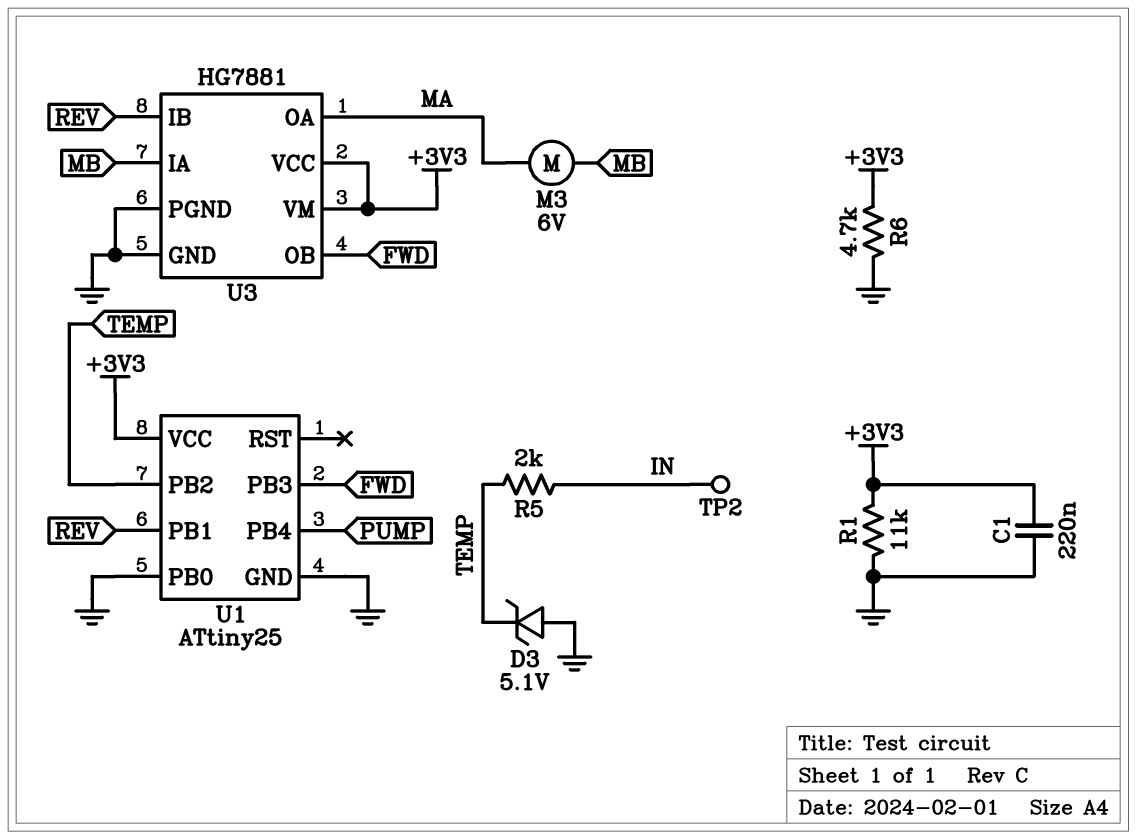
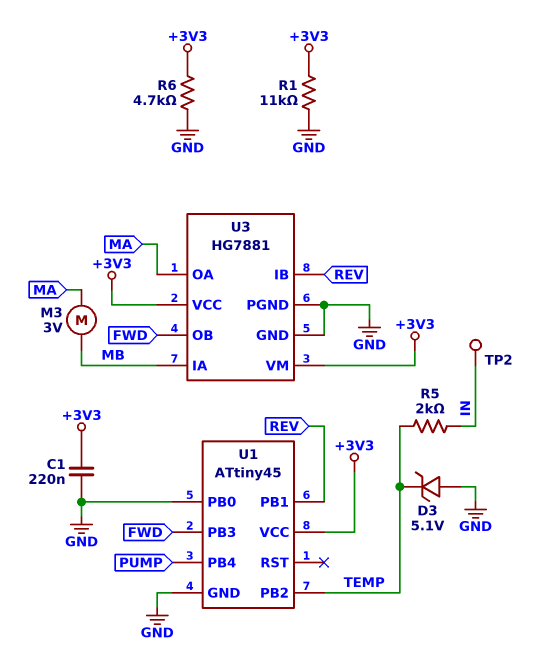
M3: motor 6V (MA, MB) -> motor 3V (MA, MB)
U1: ATtiny25 -> ATtiny45

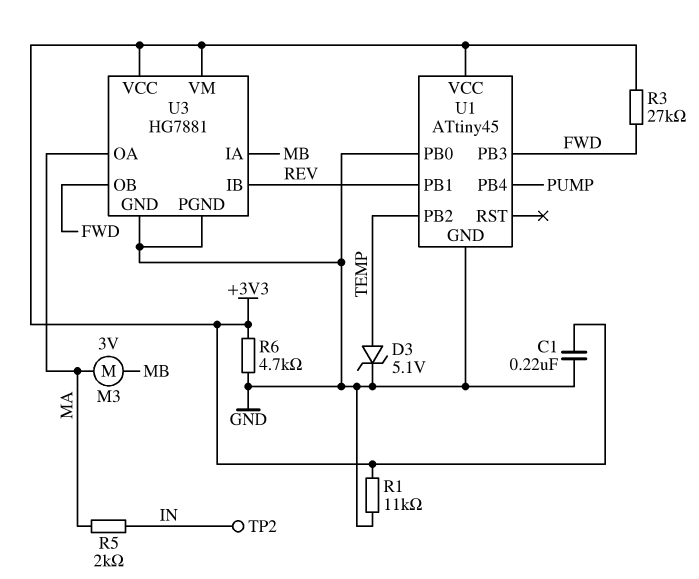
D3: zener 5.1V (A GND, K TEMP) -> zener 5.1V (A TEMP, K GND)
R3: none -> 27k (+3V3, FWD)
R5: 2k (IN, TEMP) -> 2k (IN, MA)

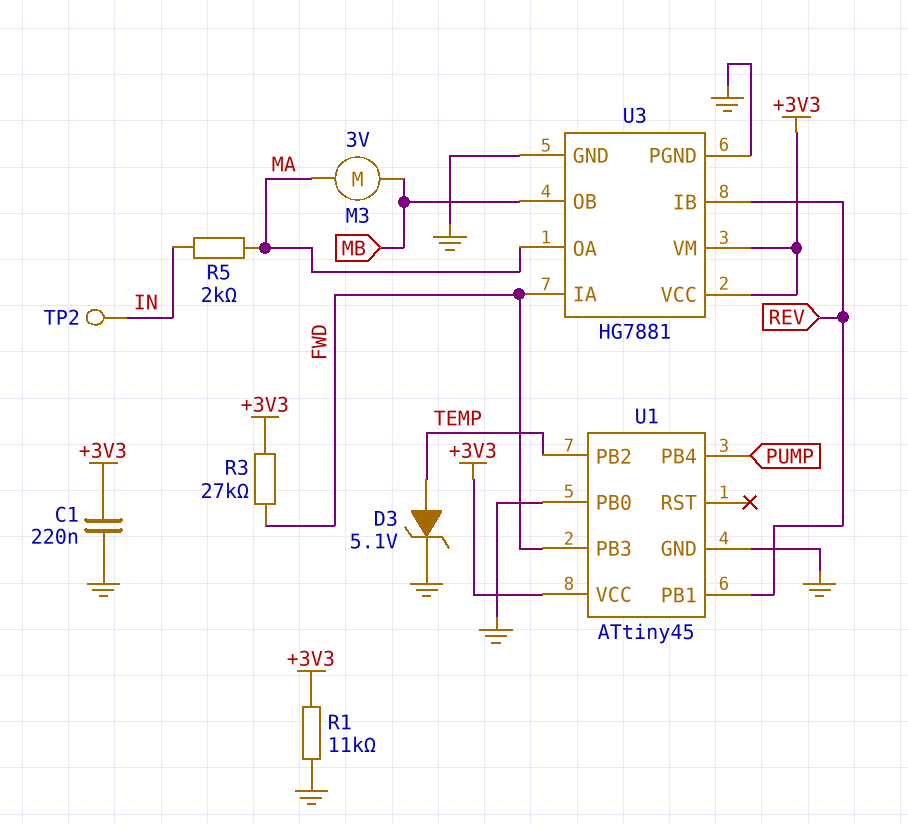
R6: 4.7k (+3V3, GND) -> none
U3 pin IA: MB -> FWD
U3 pin OB: FWD -> MB

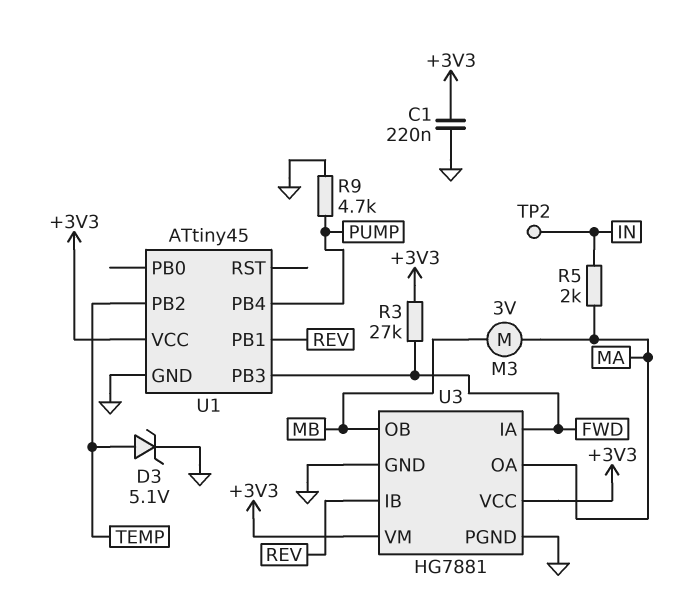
R1: 11k (+3V3, GND) -> none
R9: none -> 4.7k (GND, PUMP)
U1 pin PB0: GND -> none

